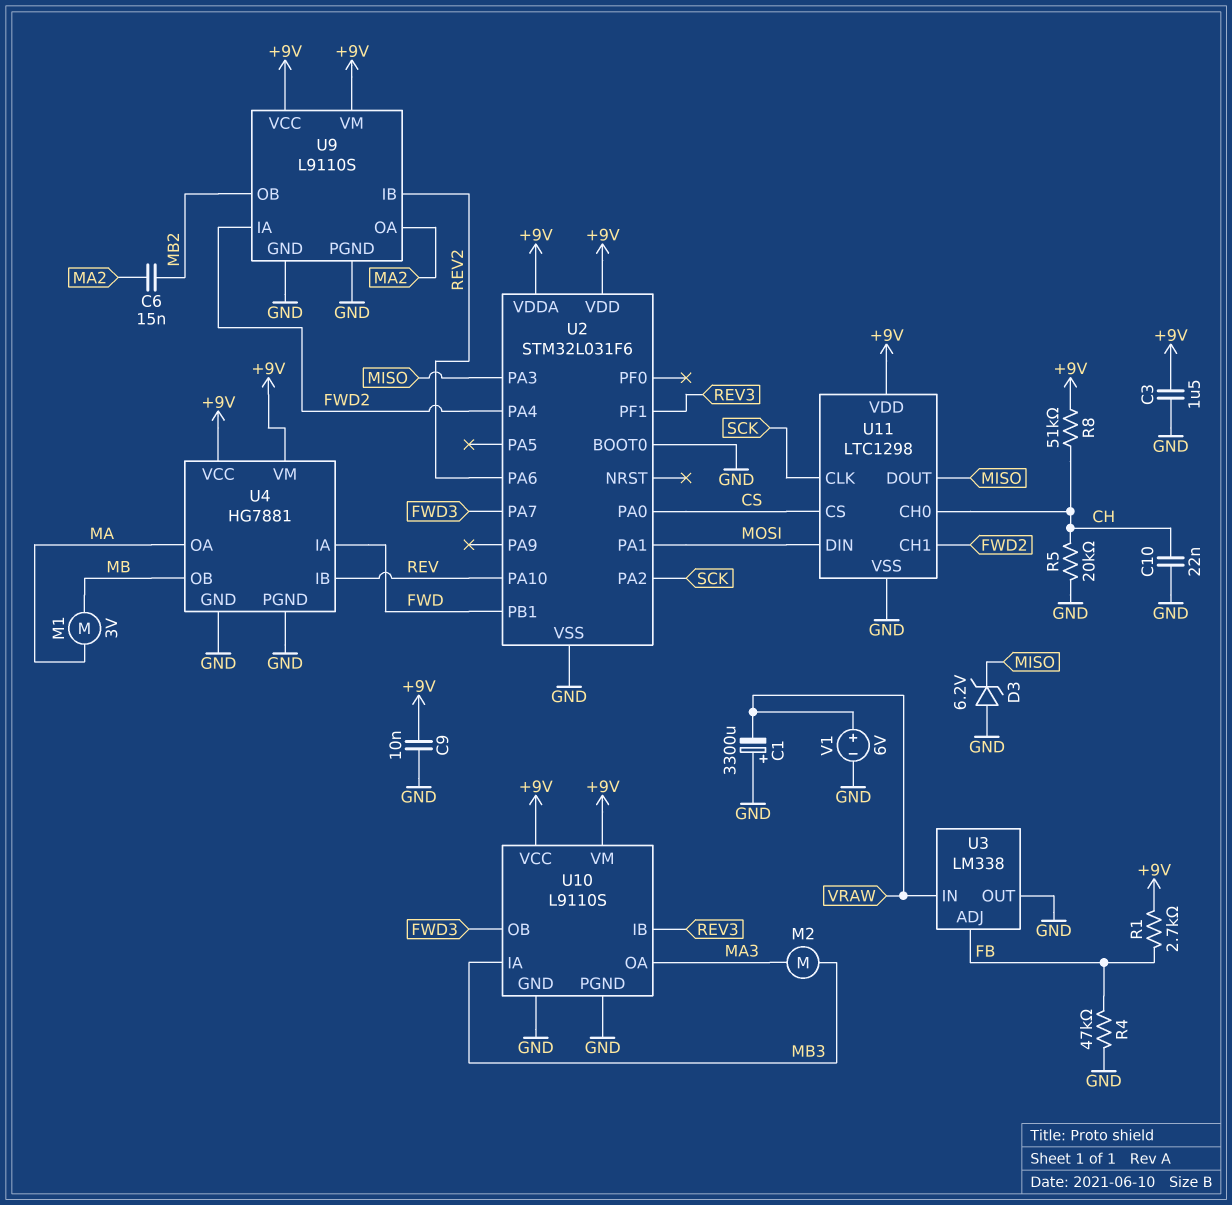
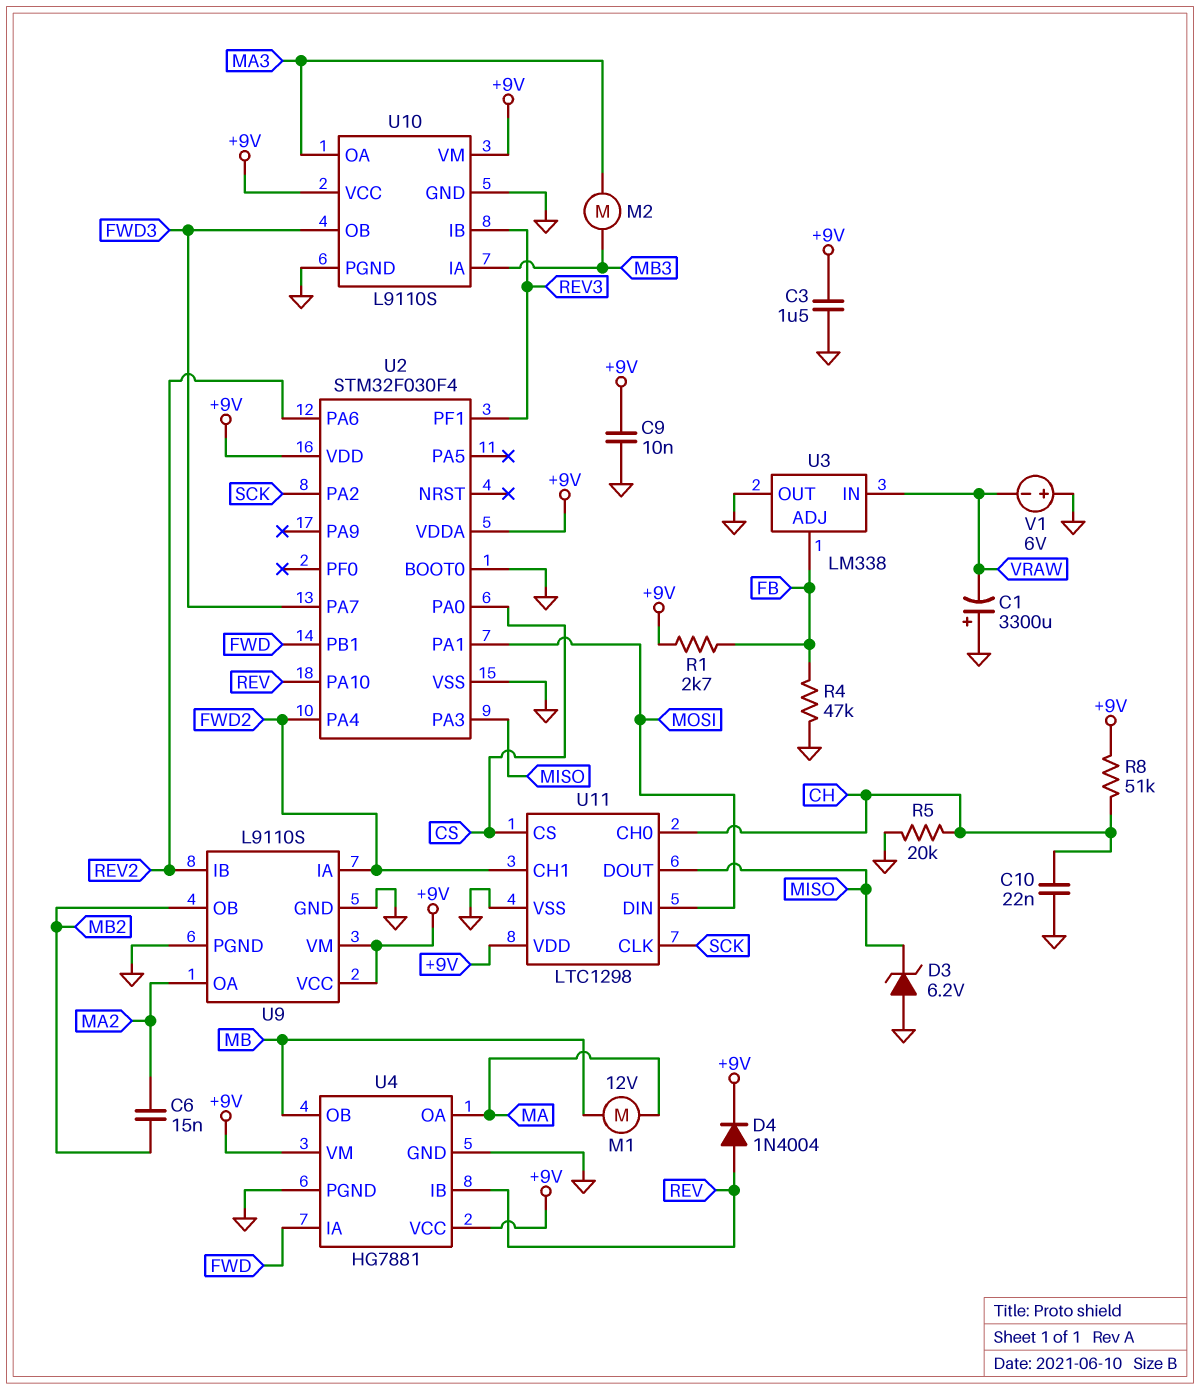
D4: none -> diode 1N4004 (A REV, K +9V)
M1: motor 3V (MA, MB) -> motor 12V (MA, MB)
U2: STM32L031F6 -> STM32F030F4
V1: 6V (plus VRAW, minus GND) -> 6V (plus GND, minus VRAW)

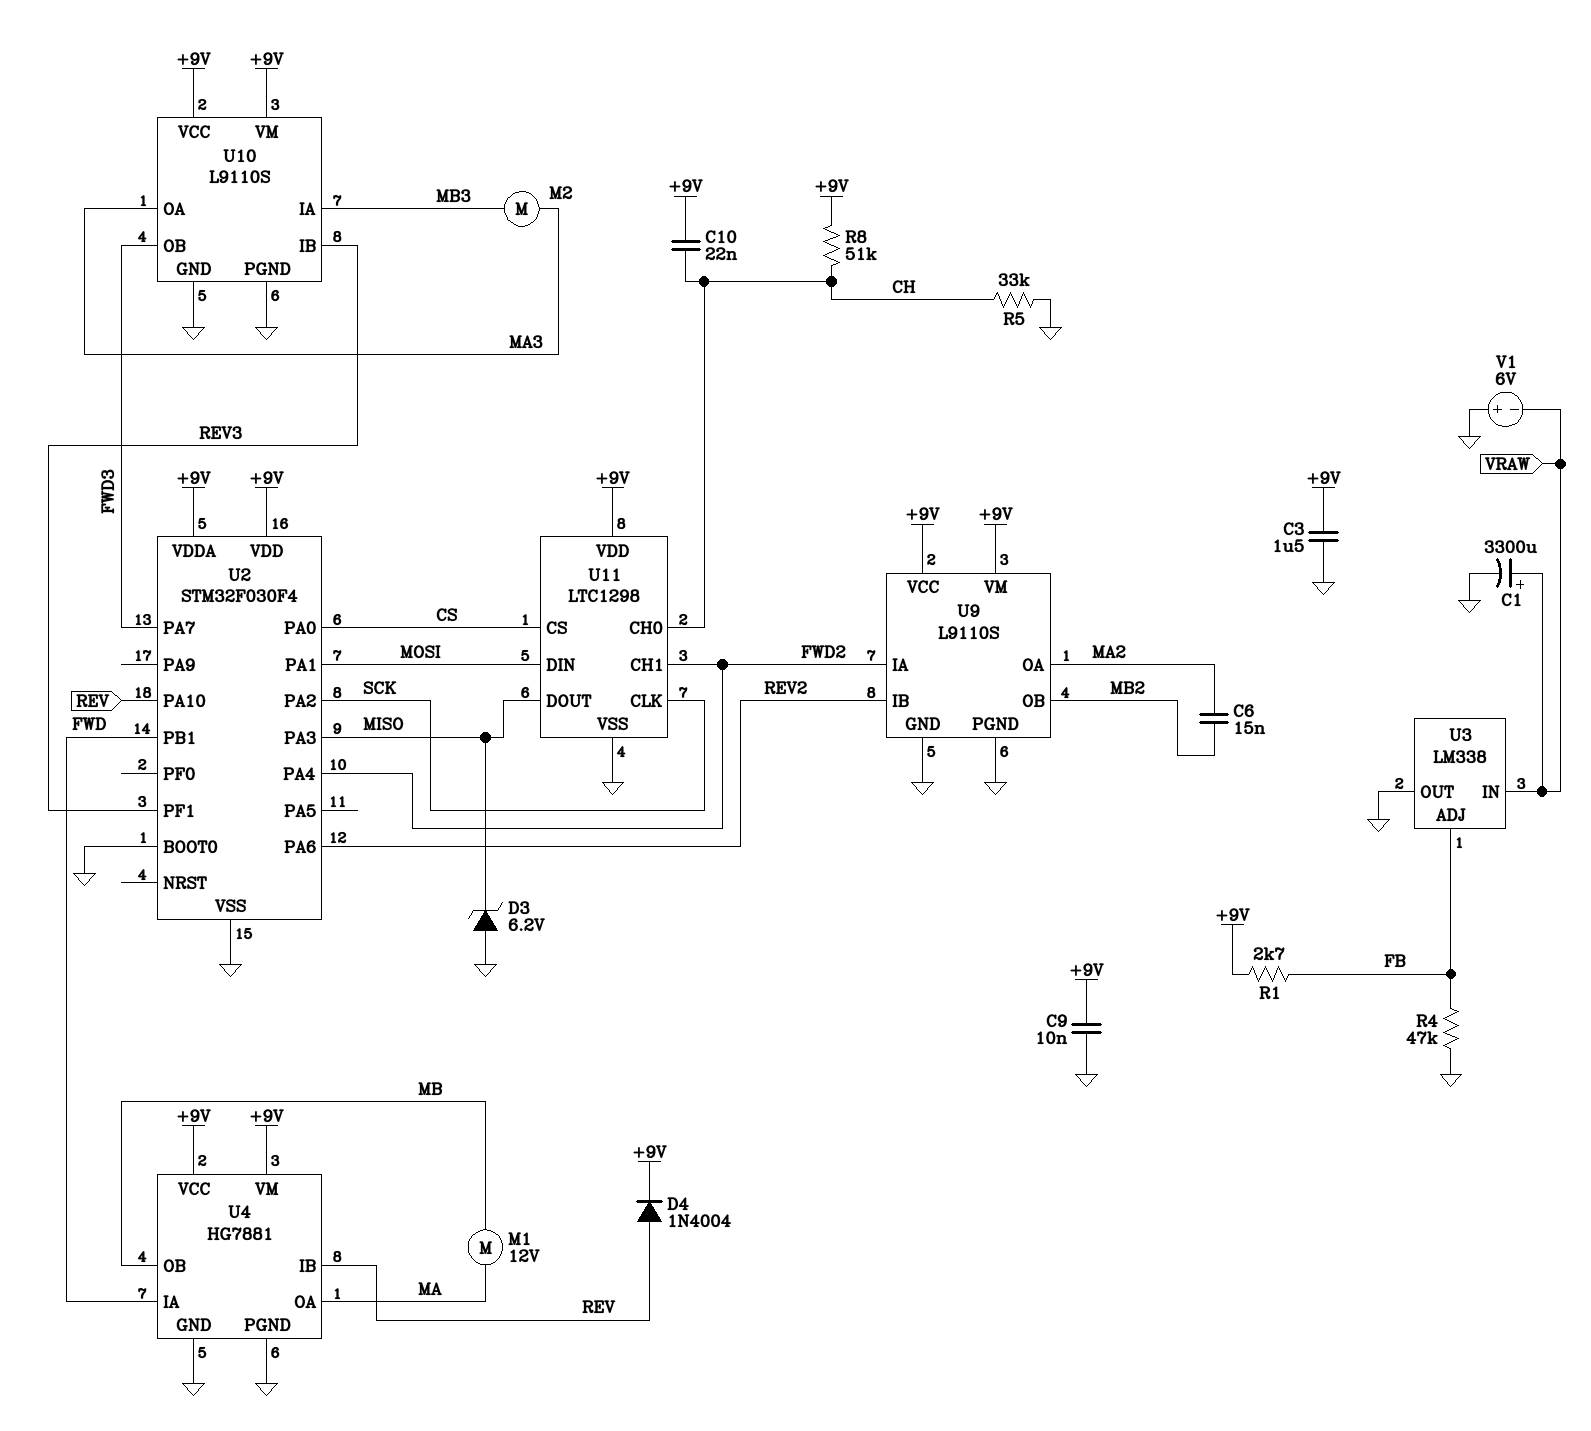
C1: 3300uF (plus GND, minus VRAW) -> 3300uF (plus VRAW, minus GND)
C10: 22nF (CH, GND) -> 22nF (+9V, CH)
R5: 20k (CH, GND) -> 33k (CH, GND)

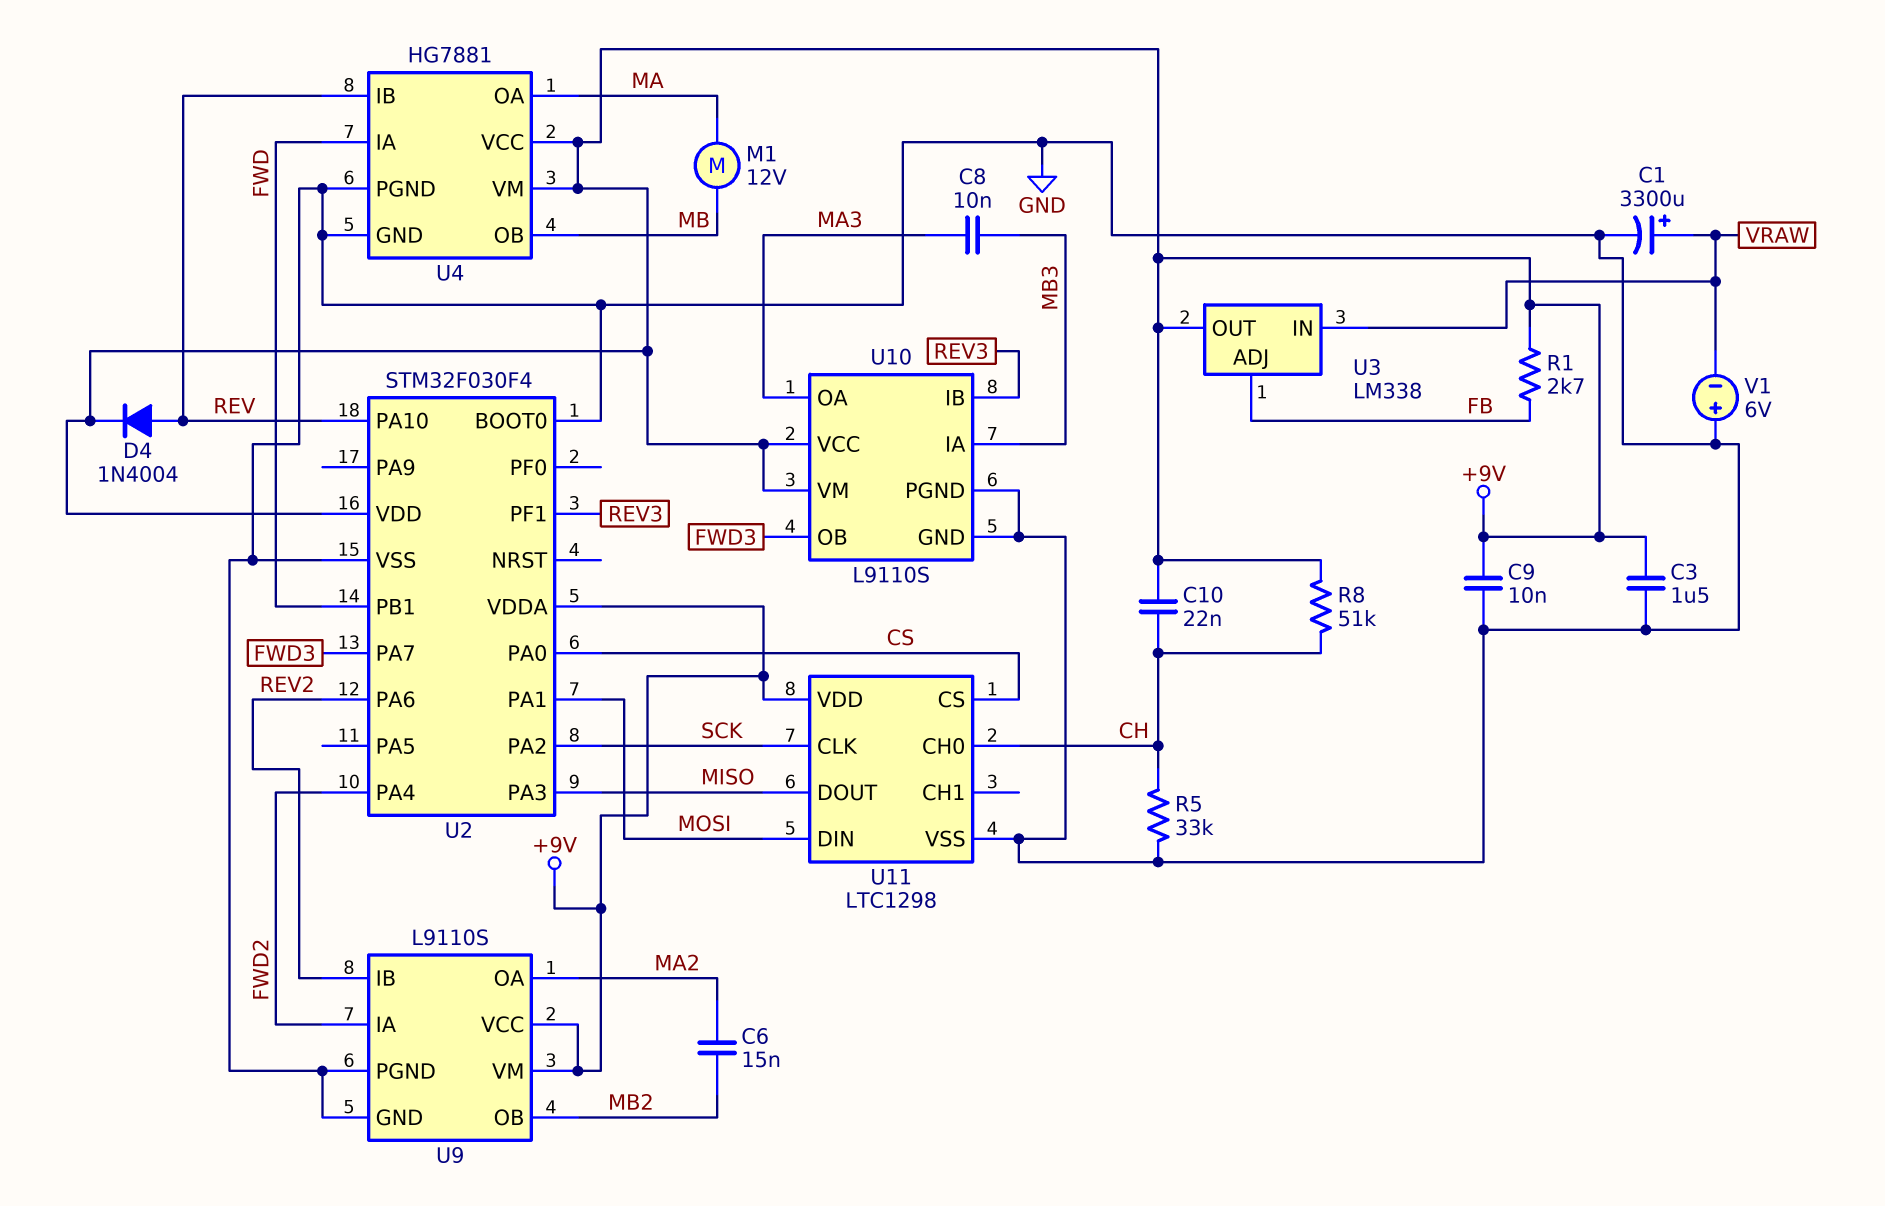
C8: none -> 10nF (MA3, MB3)
D3: zener 6.2V (A GND, K MISO) -> none
M2: motor (MA3, MB3) -> none
R4: 47k (FB, GND) -> none
U3 pin OUT: GND -> +9V
U11 pin CH1: FWD2 -> none

